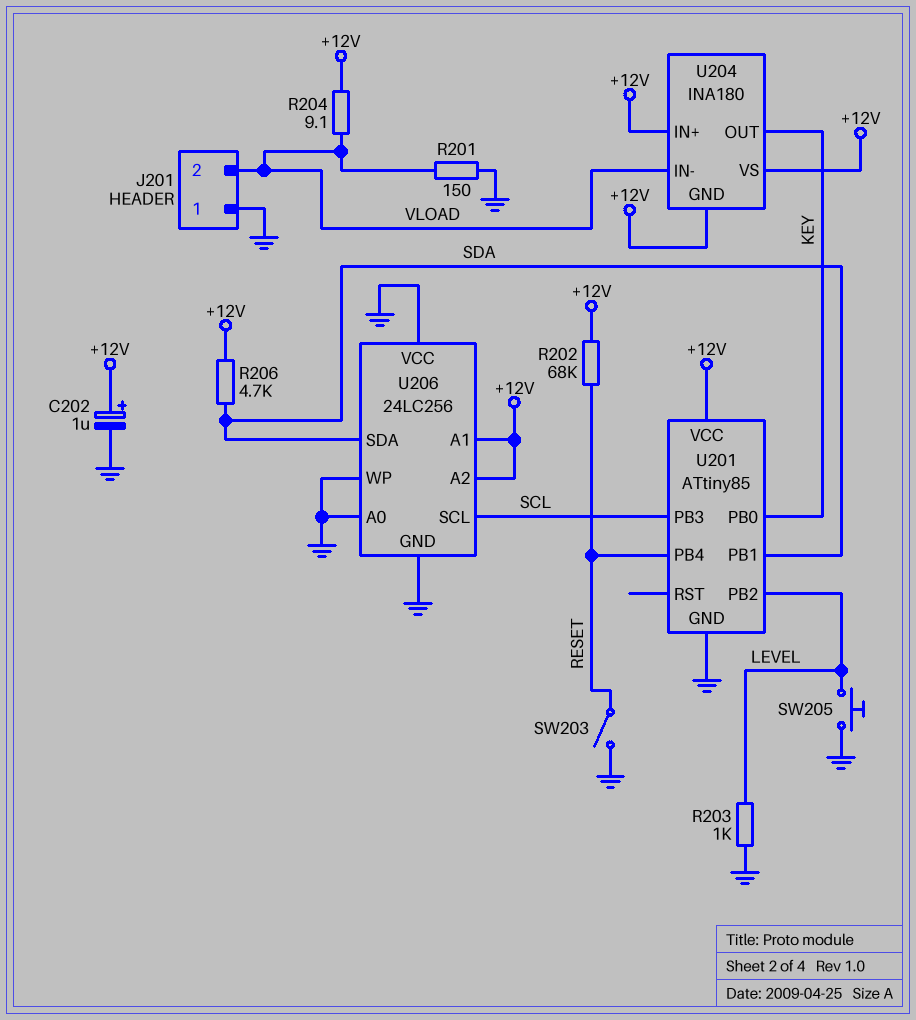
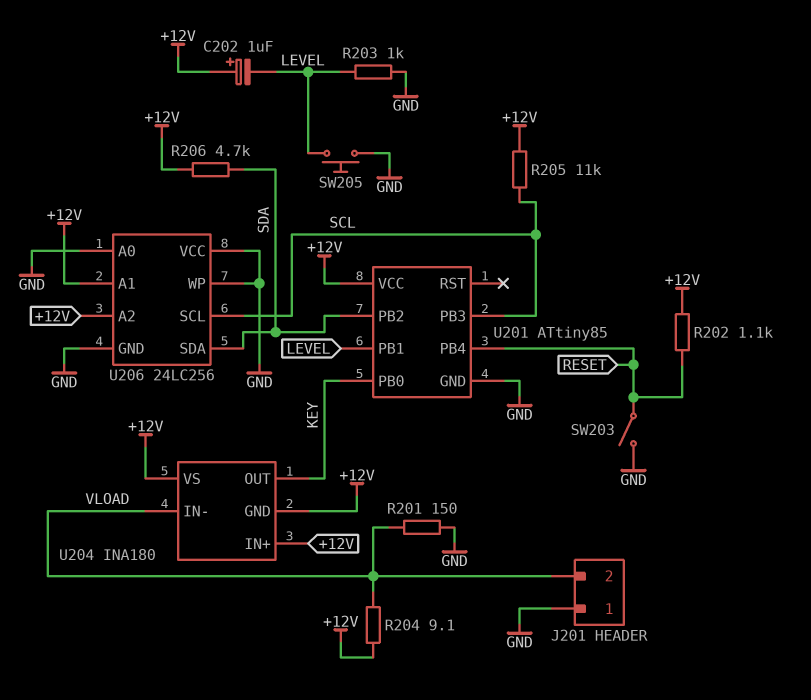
C202: 1uF (plus +12V, minus GND) -> 1uF (plus +12V, minus LEVEL)
R202: 68k (+12V, RESET) -> 1.1k (+12V, RESET)
R205: none -> 11k (+12V, SCL)
U201 pin PB1: SDA -> LEVEL
U201 pin PB2: LEVEL -> SDA

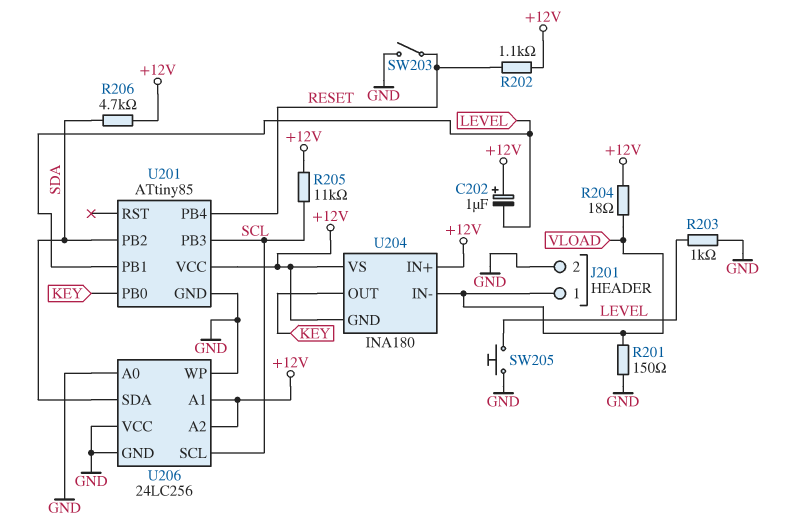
J201 pin 1: GND -> VLOAD
J201 pin 2: VLOAD -> GND
R204: 9.1 (+12V, VLOAD) -> 18 (+12V, VLOAD)

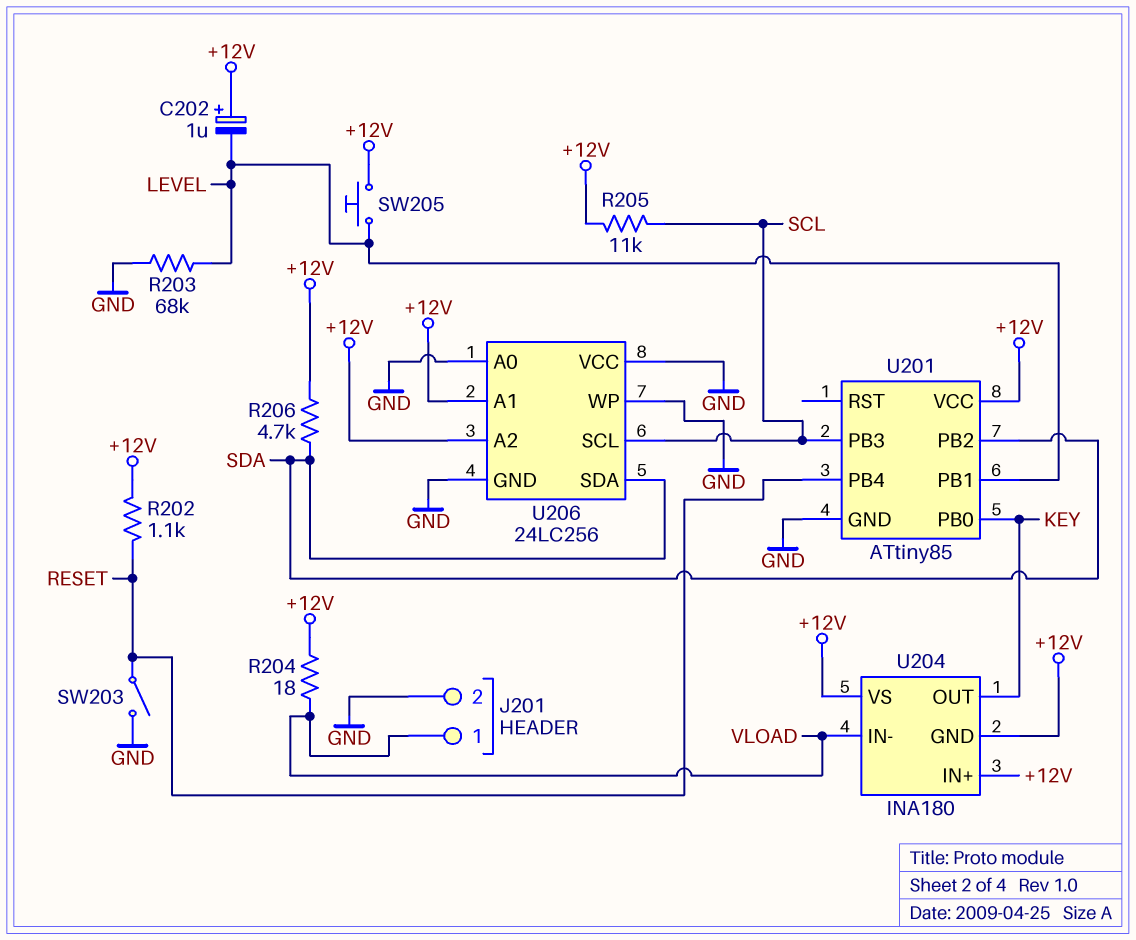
R201: 150 (GND, VLOAD) -> none
R203: 1k (GND, LEVEL) -> 68k (GND, LEVEL)
SW205: button (GND, LEVEL) -> button (+12V, LEVEL)

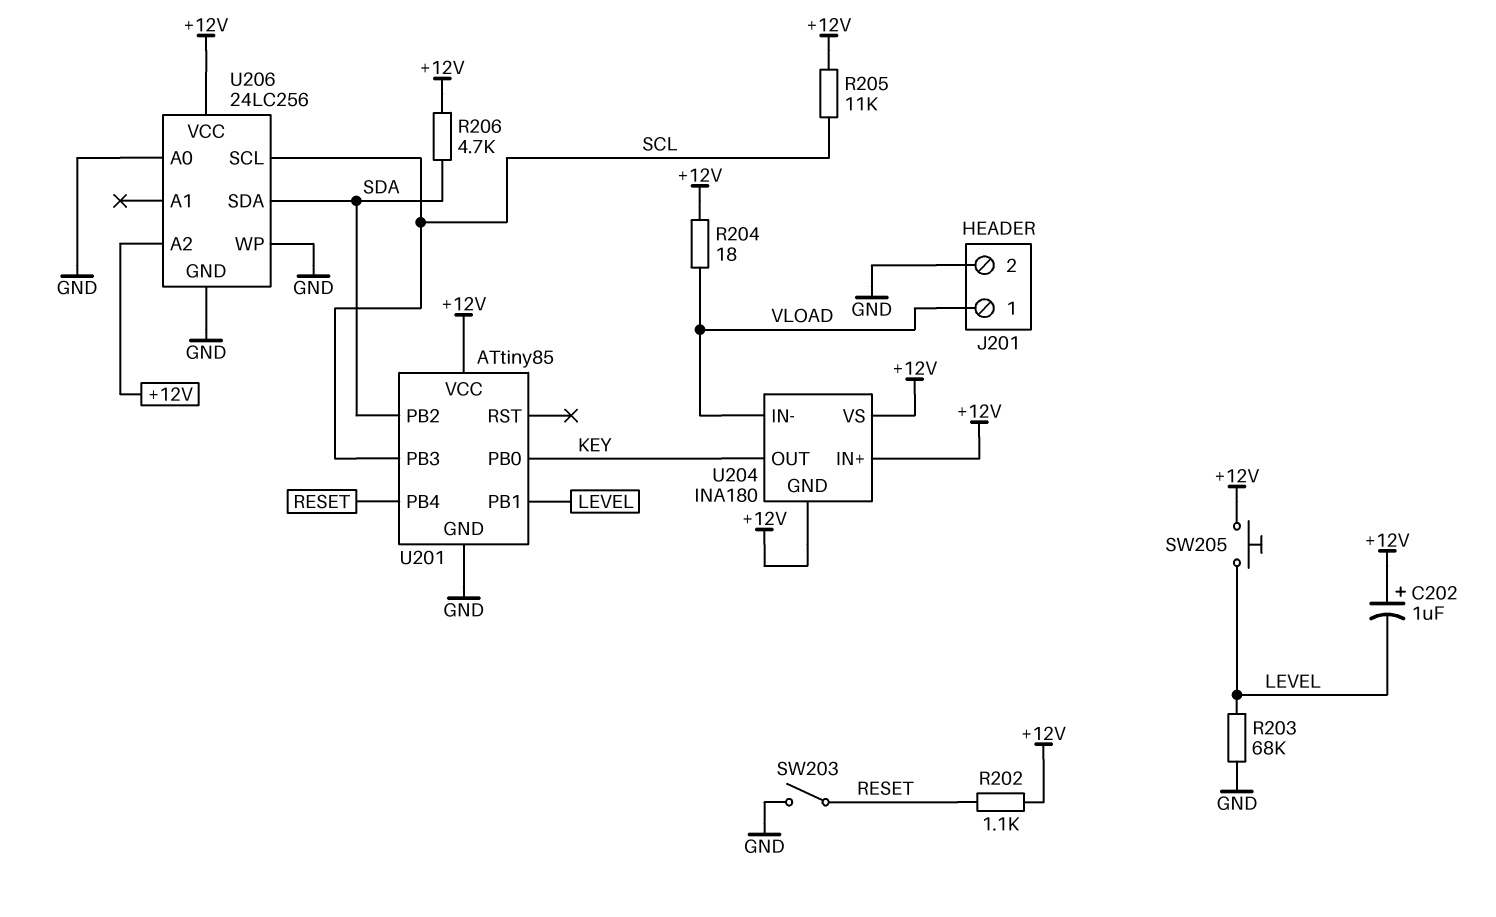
U206 pin A1: +12V -> none
U206 pin VCC: GND -> +12V

